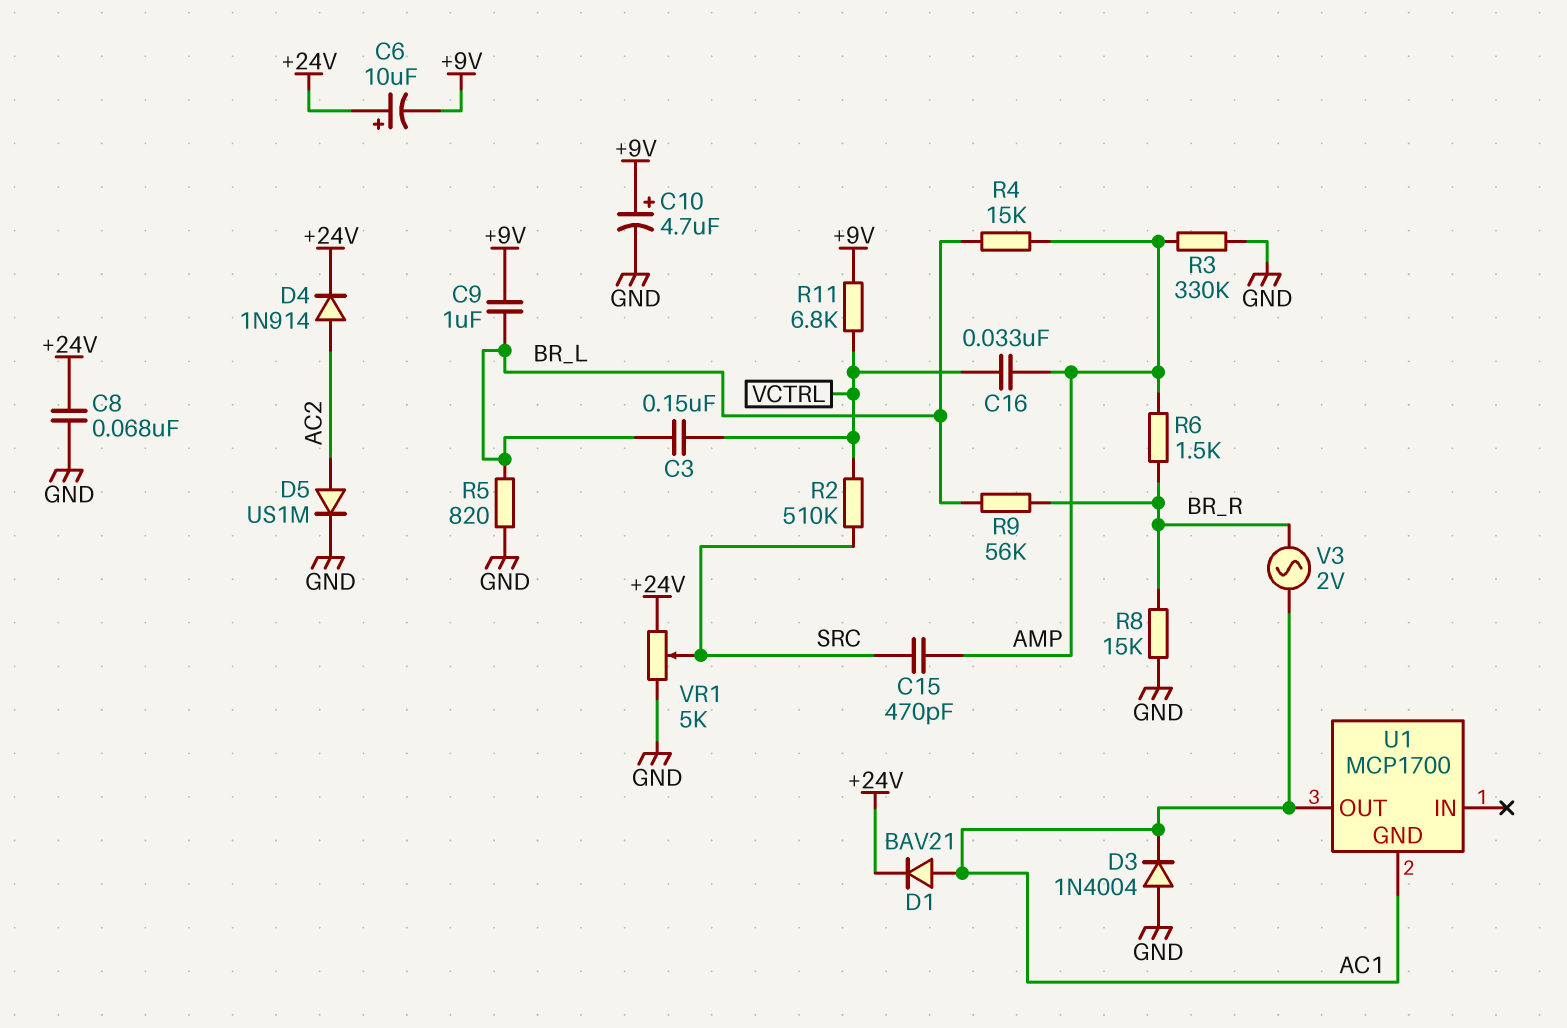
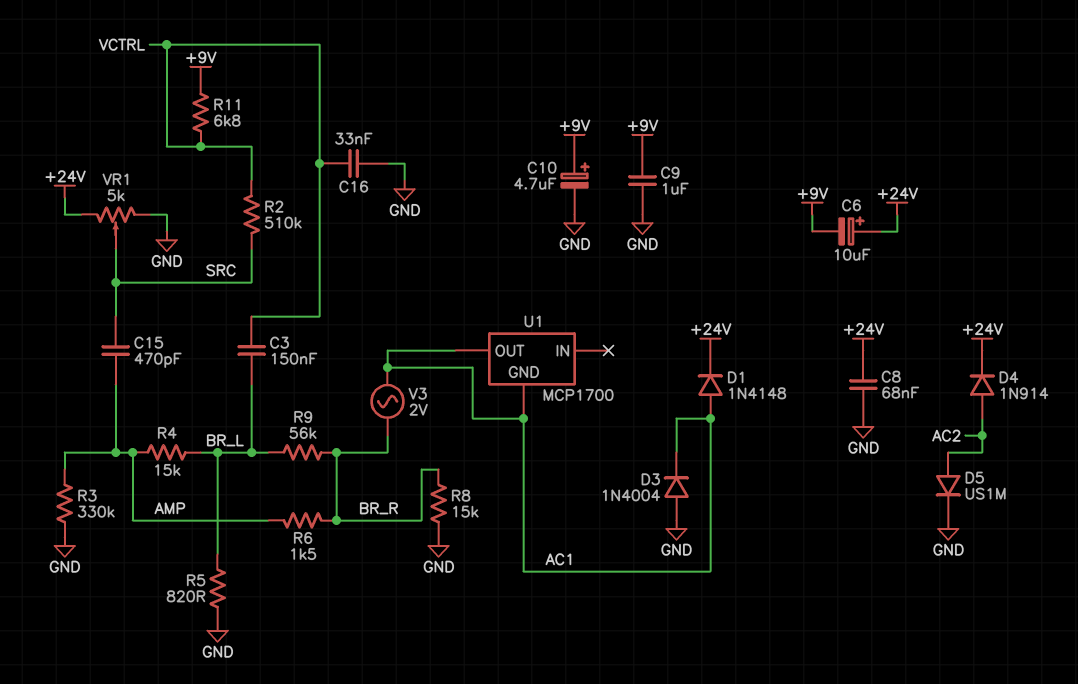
C9: 1uF (+9V, BR_L) -> 1uF (+9V, GND)
C16: 33nF (AMP, VCTRL) -> 33nF (GND, VCTRL)
D1: diode BAV21 (A AC1, K +24V) -> diode 1N4148 (A AC1, K +24V)

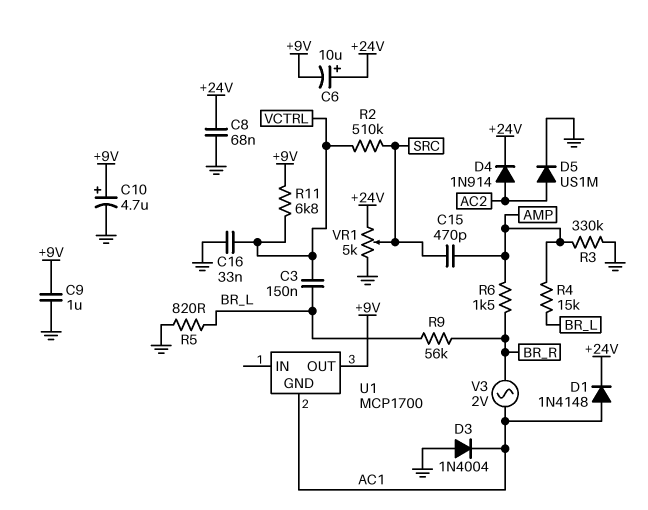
R8: 15k (BR_R, GND) -> none
U1 pin OUT: AC1 -> +9V

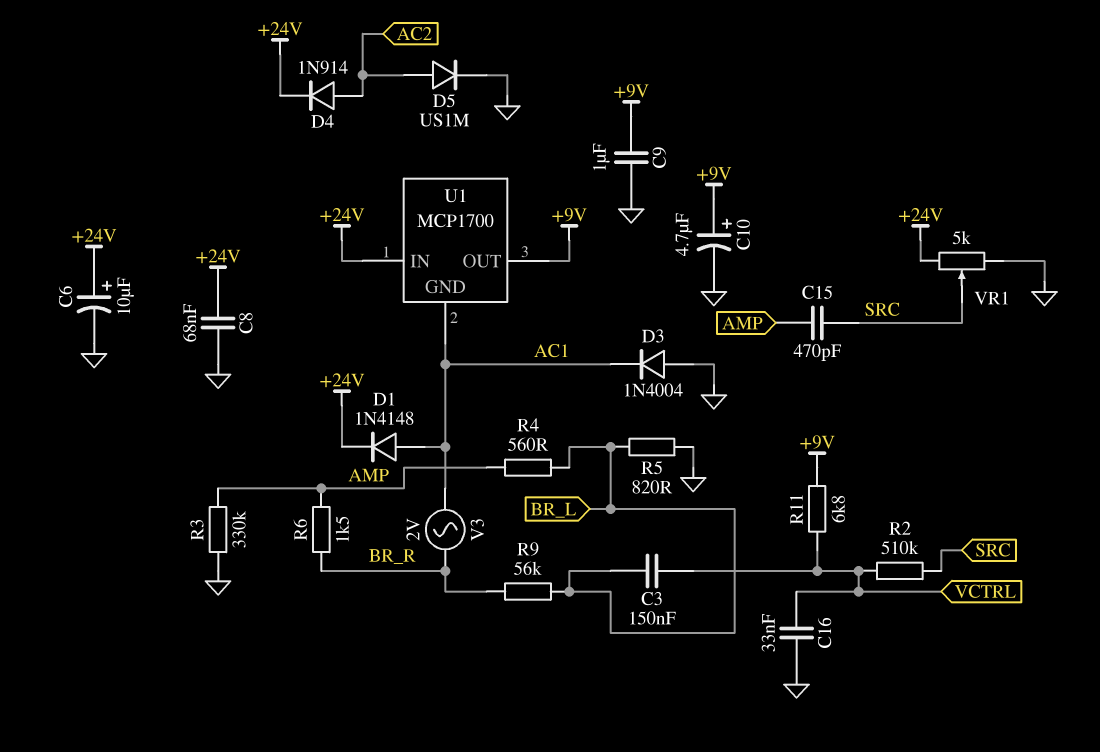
C6: 10uF (plus +24V, minus +9V) -> 10uF (plus +24V, minus GND)
R4: 15k (AMP, BR_L) -> 560 (AMP, BR_L)
U1 pin IN: none -> +24V

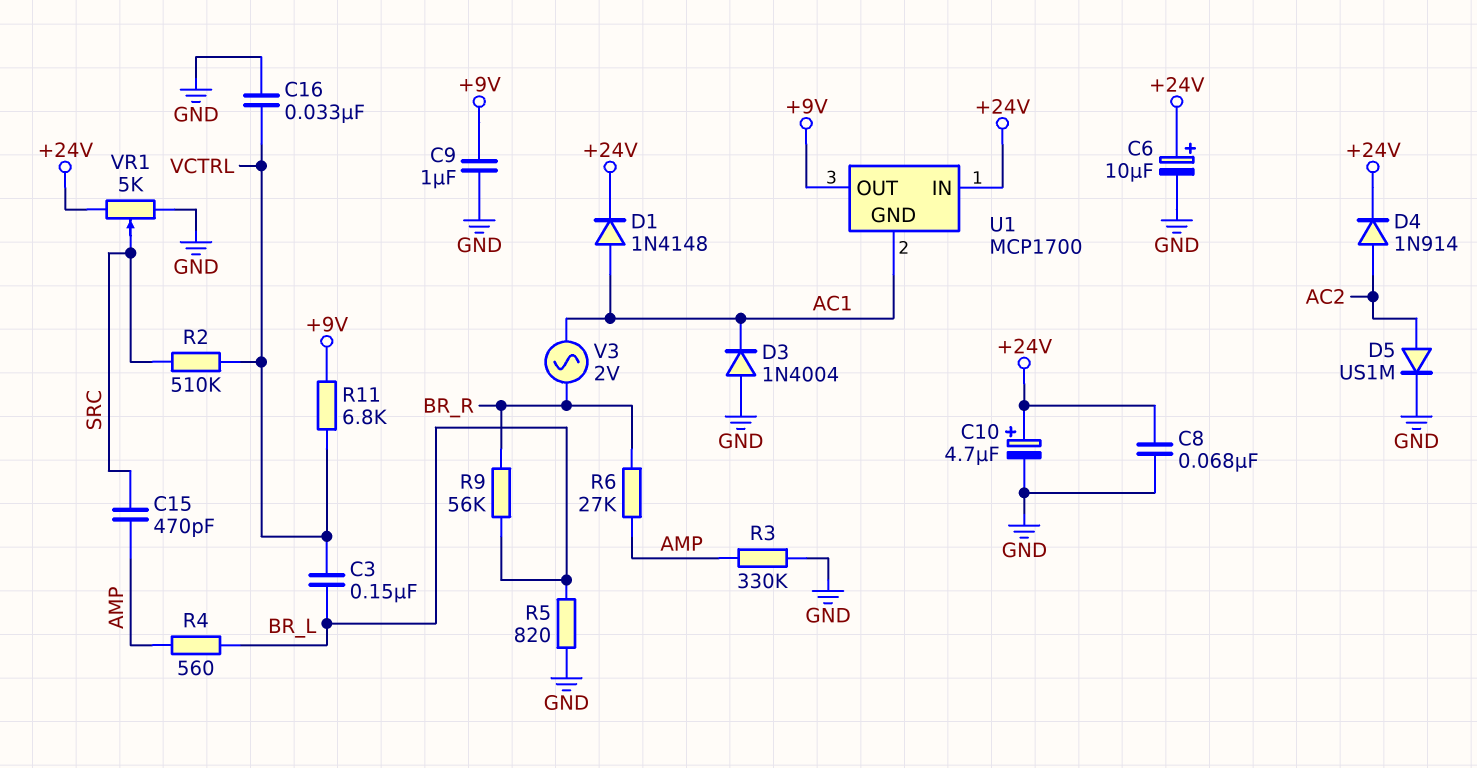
C10: 4.7uF (plus +9V, minus GND) -> 4.7uF (plus +24V, minus GND)
R6: 1.5k (AMP, BR_R) -> 27k (AMP, BR_R)

